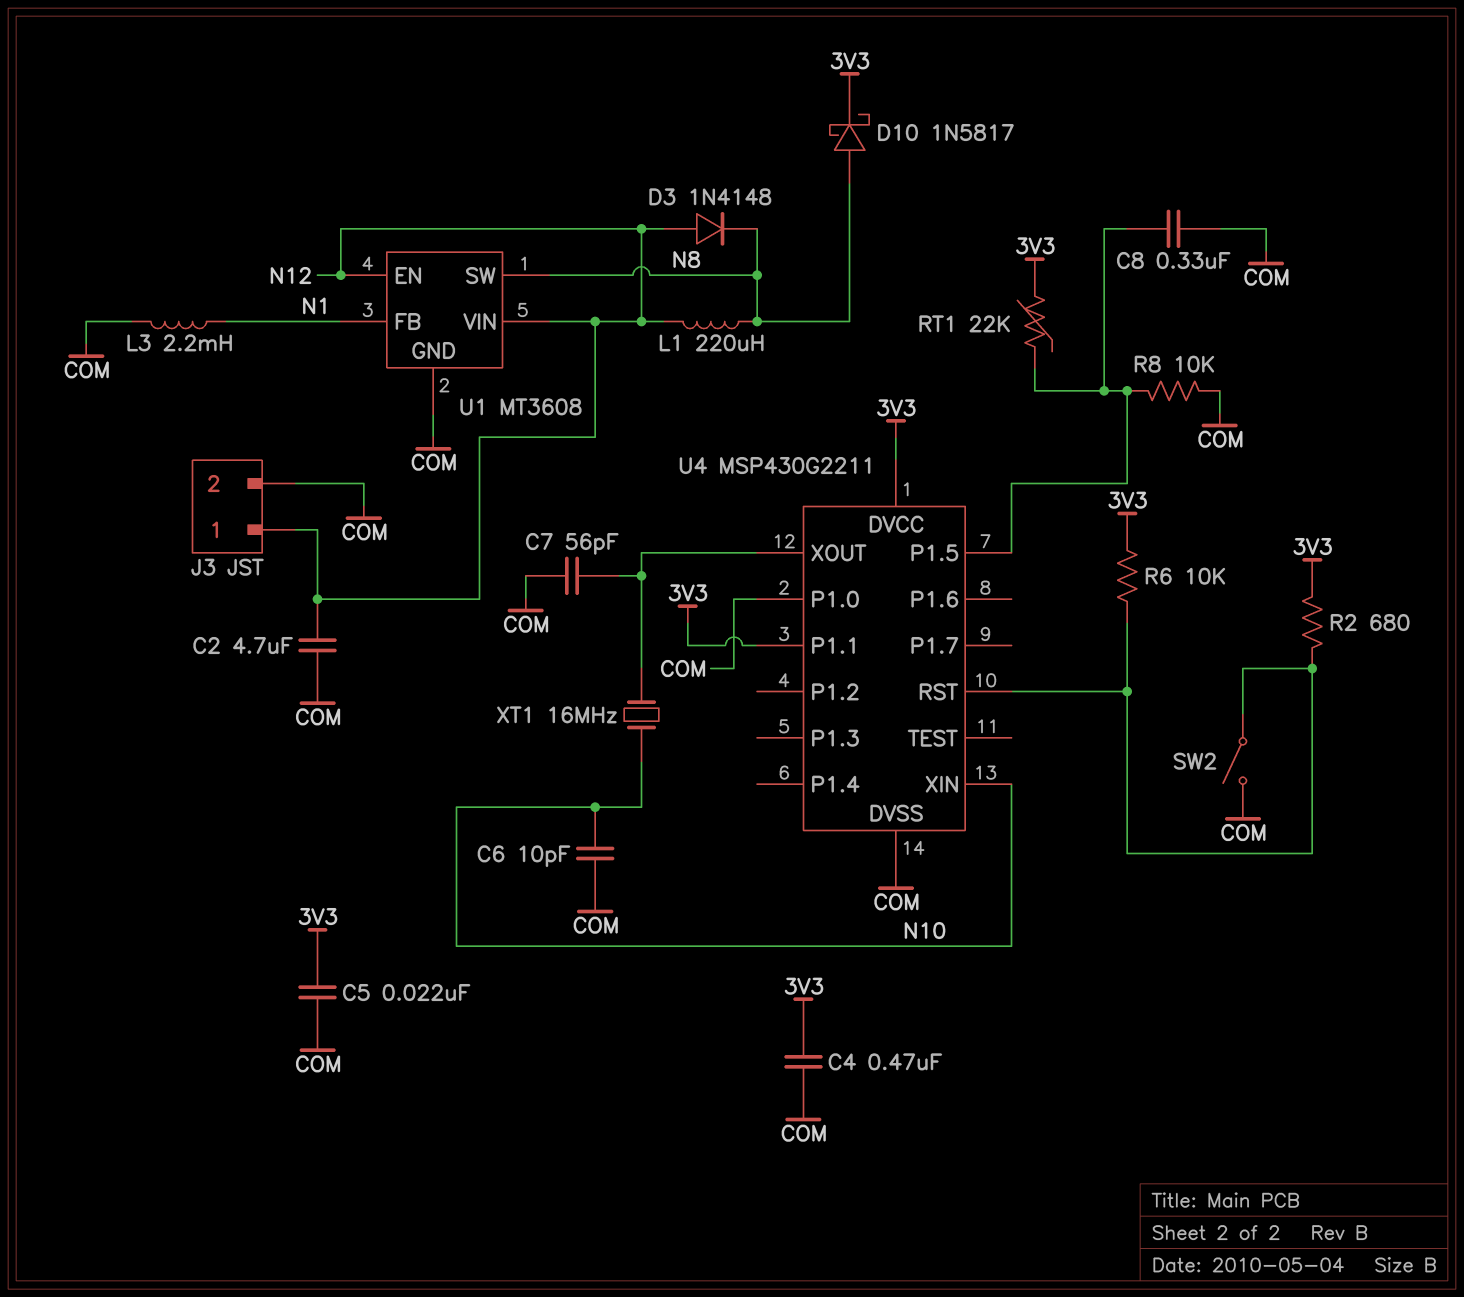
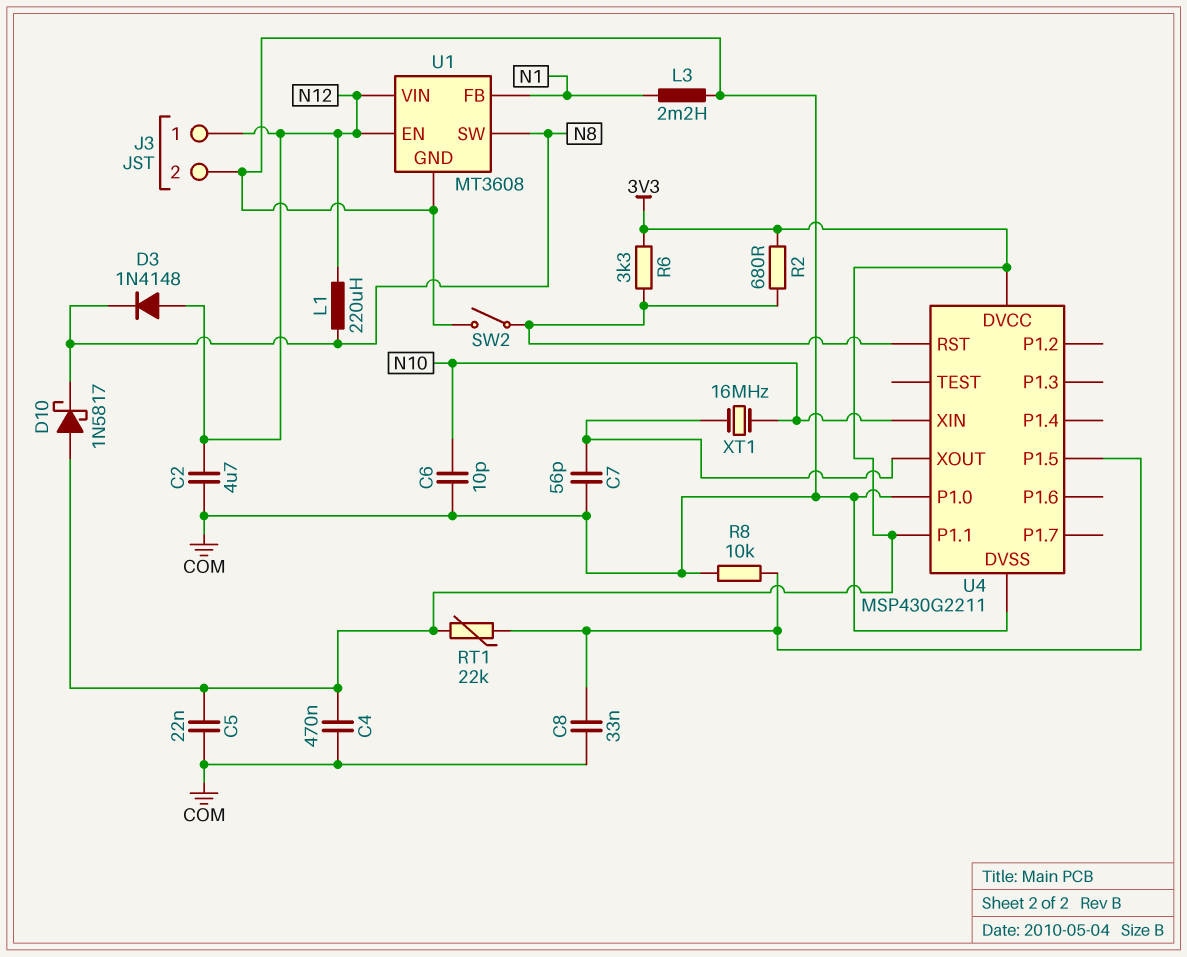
C8: 330nF (COM, U4/P1.5) -> 33nF (COM, U4/P1.5)
D10: schottky 1N5817 (A N8, K 3V3) -> schottky 1N5817 (A 3V3, K N8)
R6: 10k (3V3, U4/RST) -> 3.3k (3V3, U4/RST)

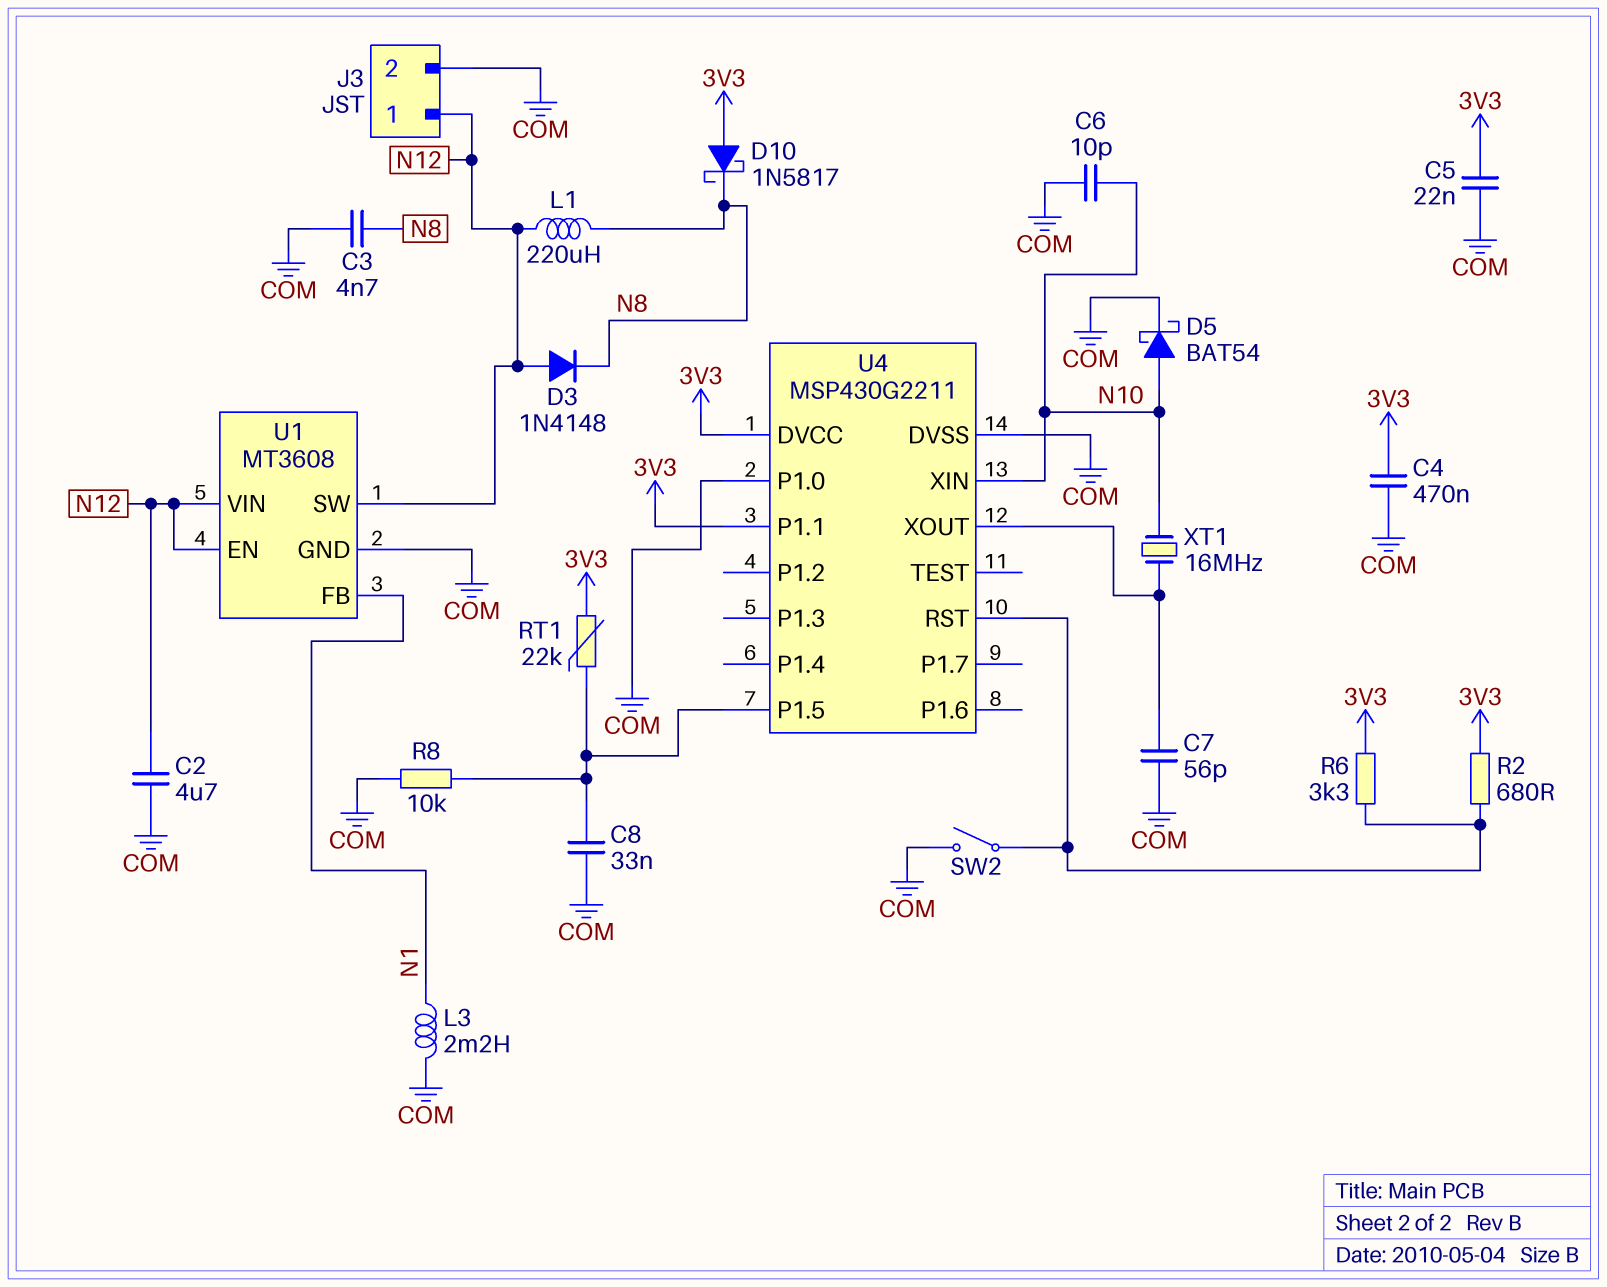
C3: none -> 4.7nF (COM, N8)
D5: none -> schottky BAT54 (A N10, K COM)
U1 pin SW: N8 -> N12

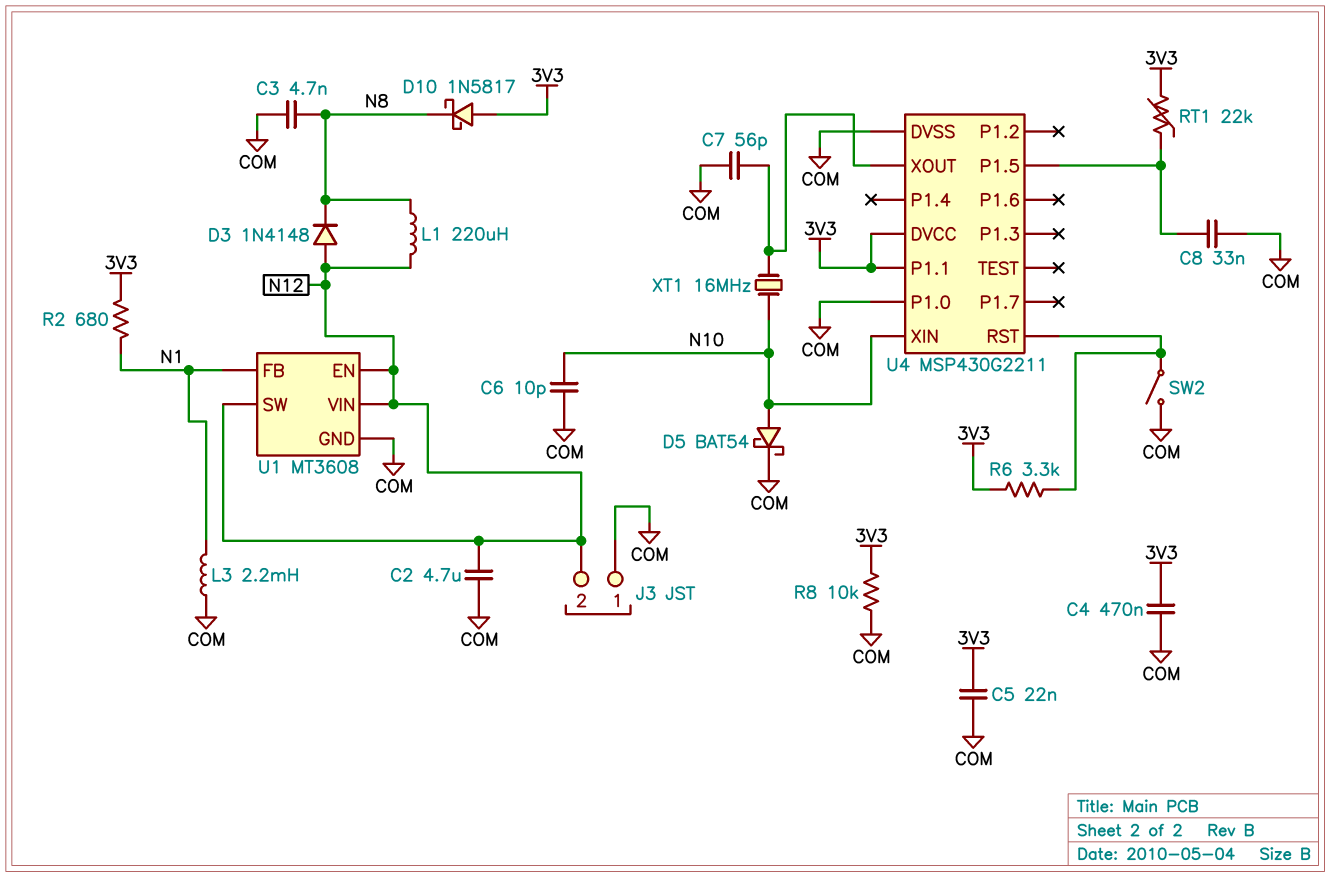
J3 pin 1: N12 -> COM
J3 pin 2: COM -> N12
R2: 680 (3V3, U4/RST) -> 680 (3V3, N1)
R8: 10k (COM, U4/P1.5) -> 10k (3V3, COM)

